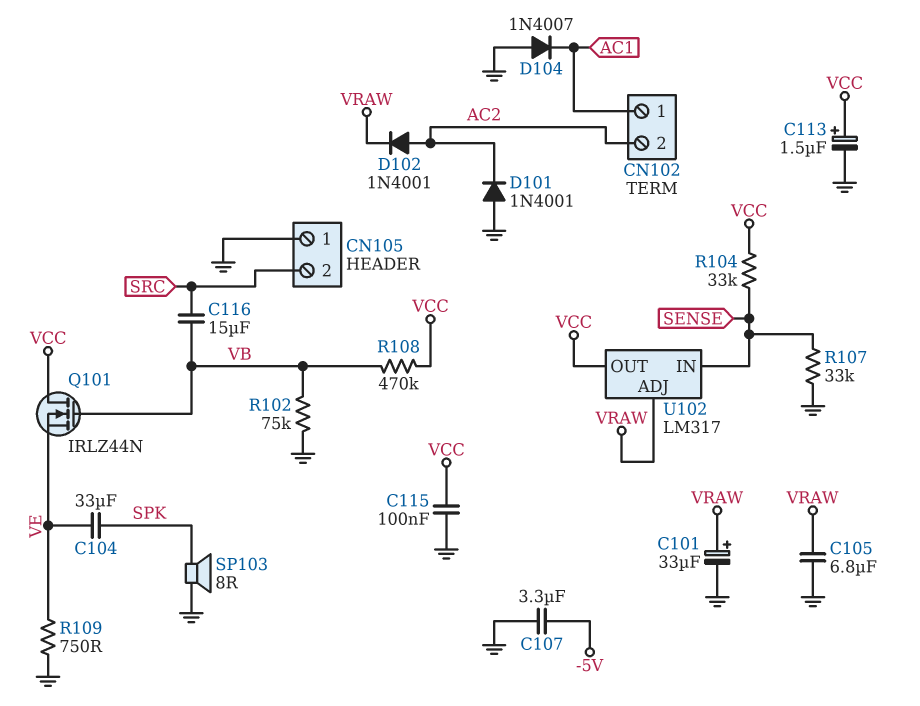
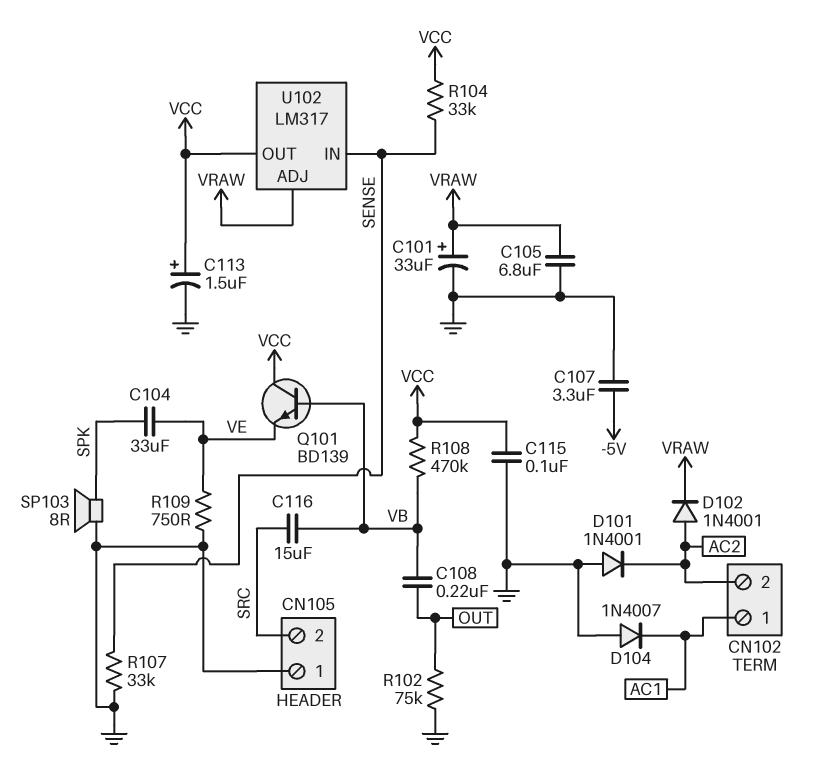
C108: none -> 220nF (OUT, VB)
Q101: NMOS IRLZ44N (G VB, D VCC, S VE) -> NPN BD139 (B VB, C VCC, E VE)
R102: 75k (GND, VB) -> 75k (GND, OUT)

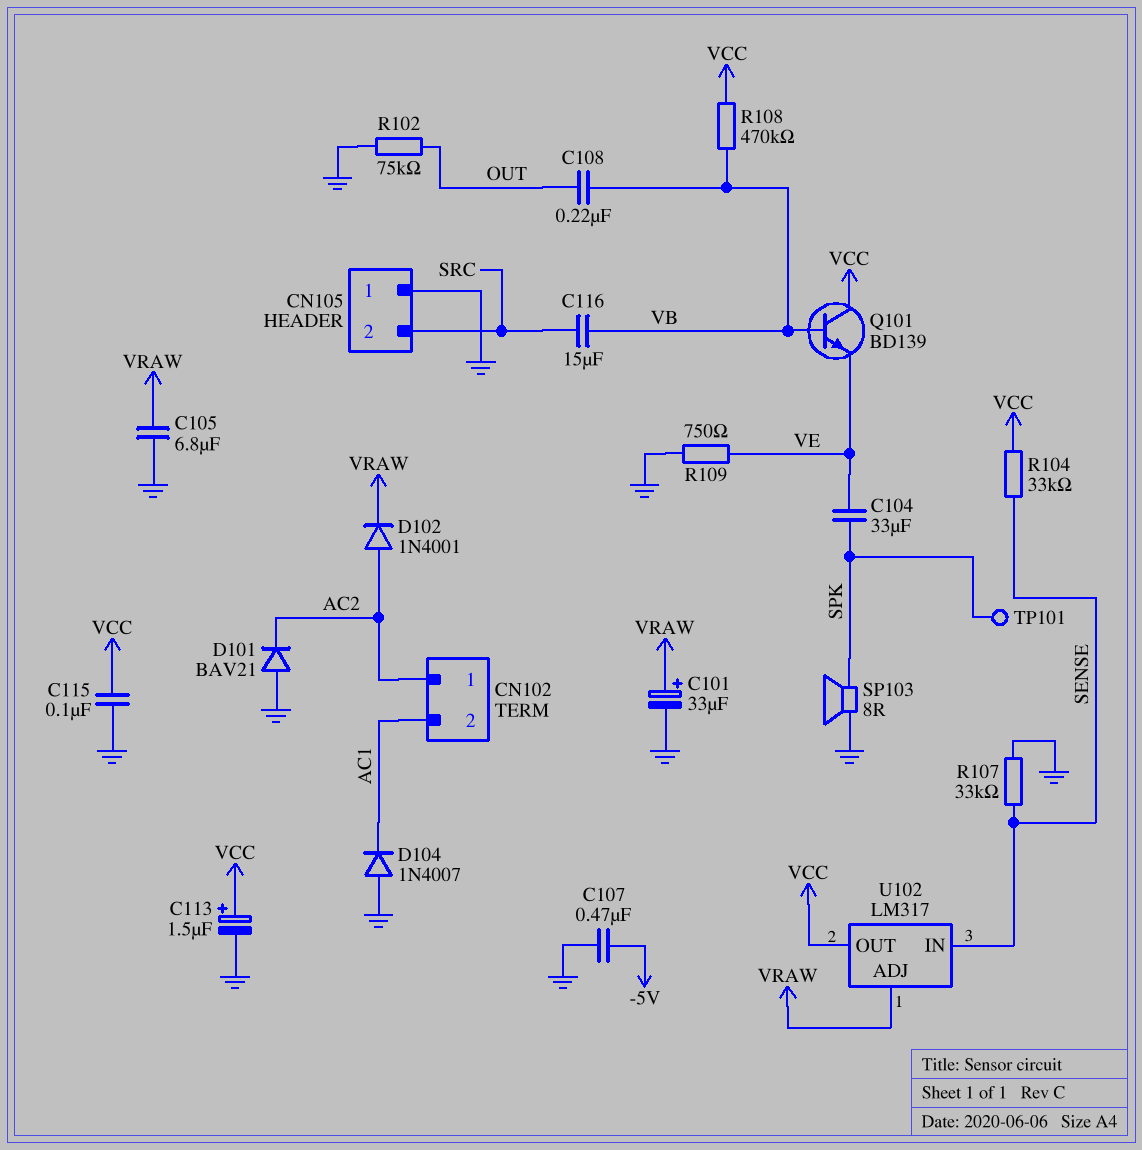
C107: 3.3uF (-5V, GND) -> 470nF (-5V, GND)
CN102 pin 1: AC1 -> AC2
CN102 pin 2: AC2 -> AC1
D101: diode 1N4001 (A GND, K AC2) -> diode BAV21 (A GND, K AC2)
TP101: none -> test point (SPK)

